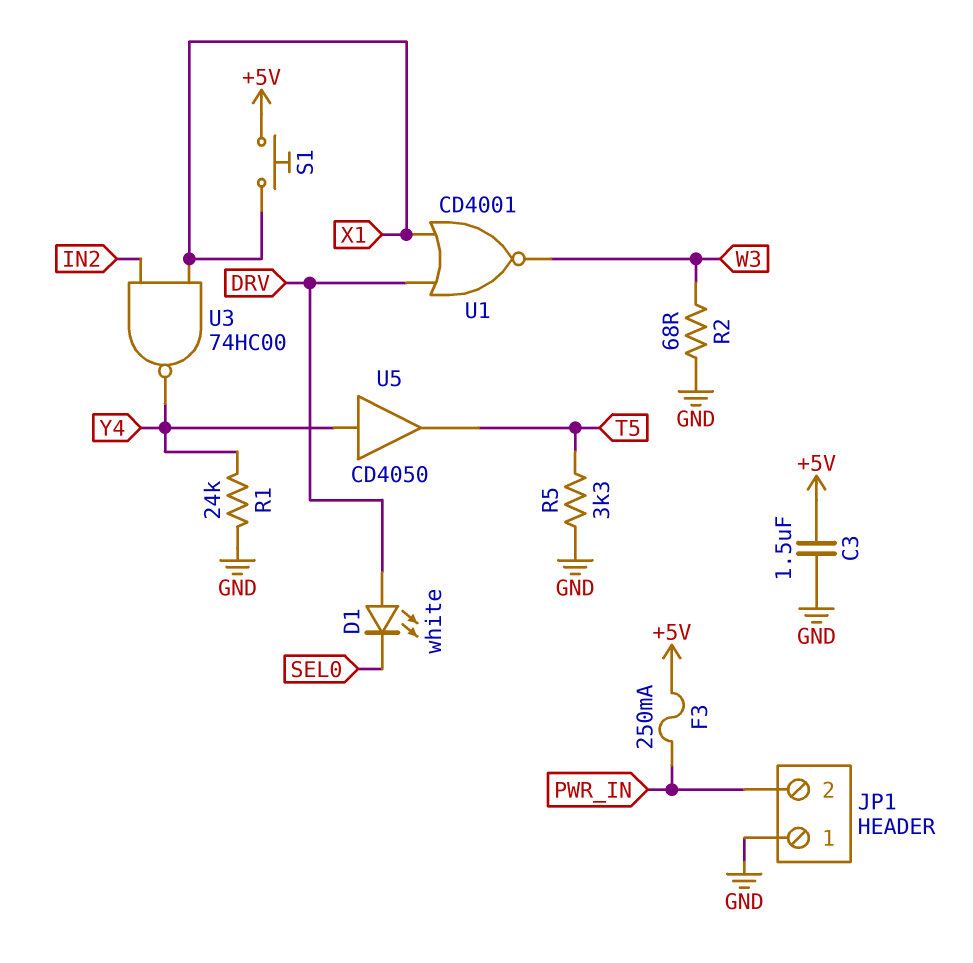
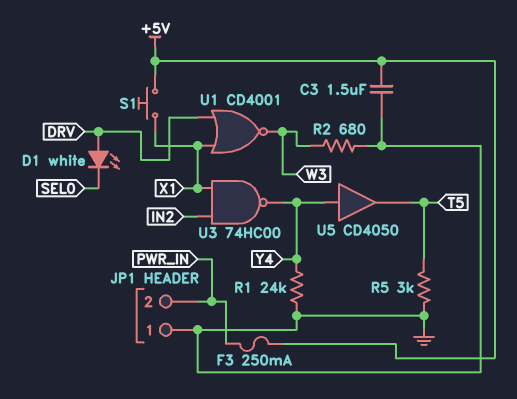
R2: 68 (GND, W3) -> 680 (GND, W3)
R5: 3.3k (GND, T5) -> 3k (GND, T5)

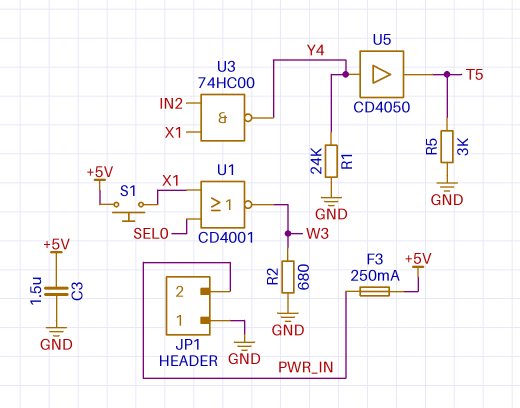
D1: LED white (A DRV, K SEL0) -> none
U1: NOR CD4001 (in DRV, in X1, out W3) -> NOR CD4001 (in SEL0, in X1, out W3)

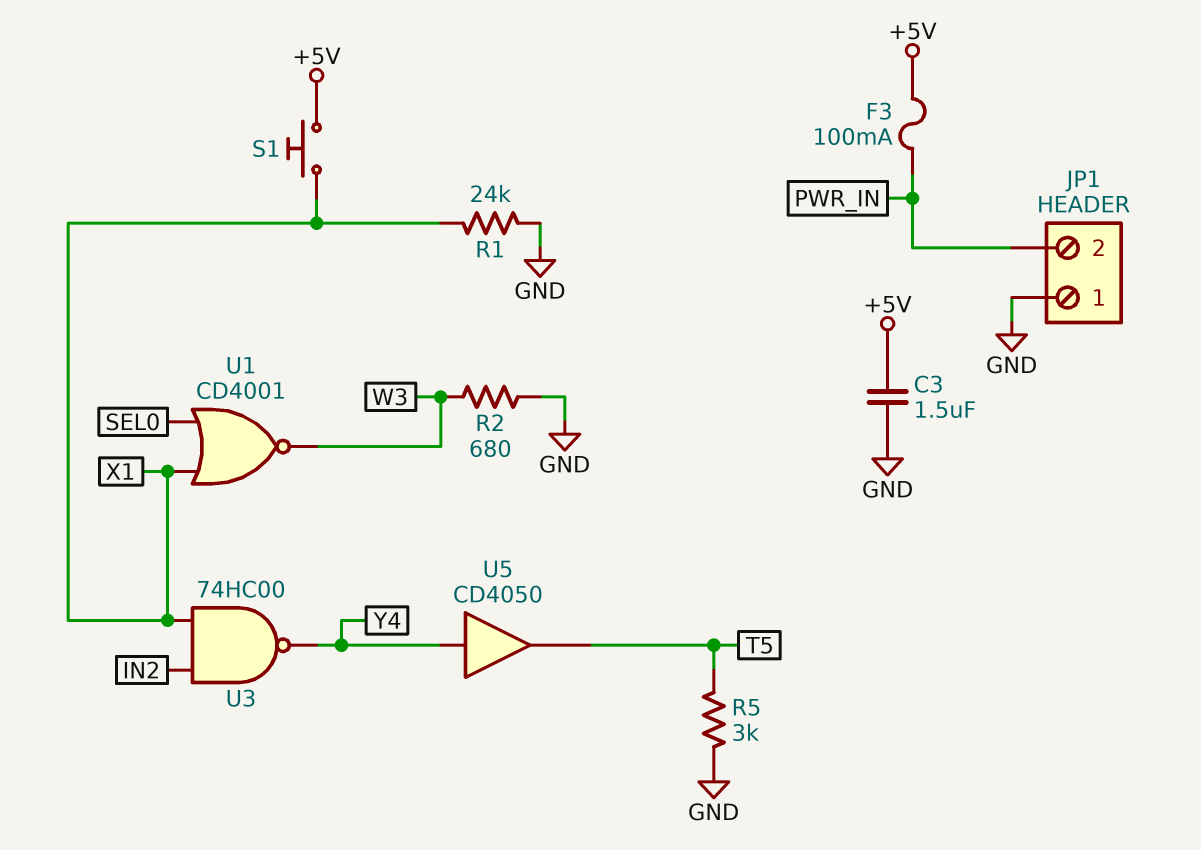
F3: 250mA (+5V, PWR_IN) -> 100mA (+5V, PWR_IN)
R1: 24k (GND, Y4) -> 24k (GND, X1)

